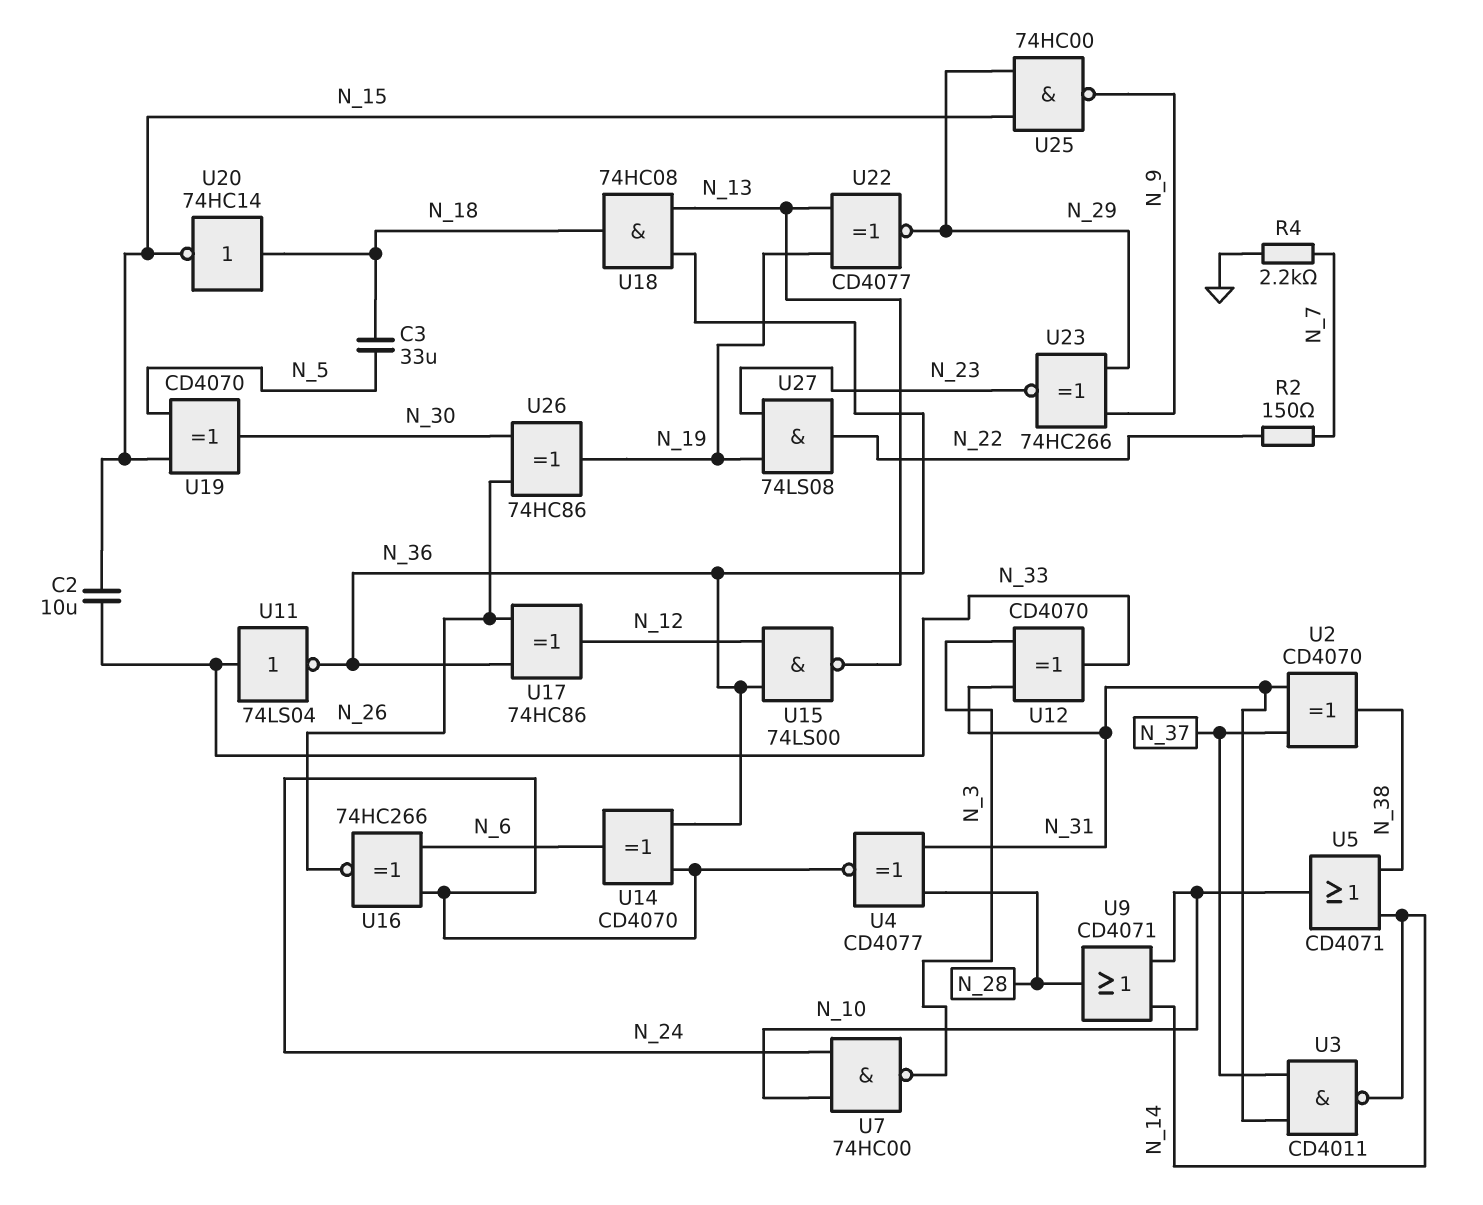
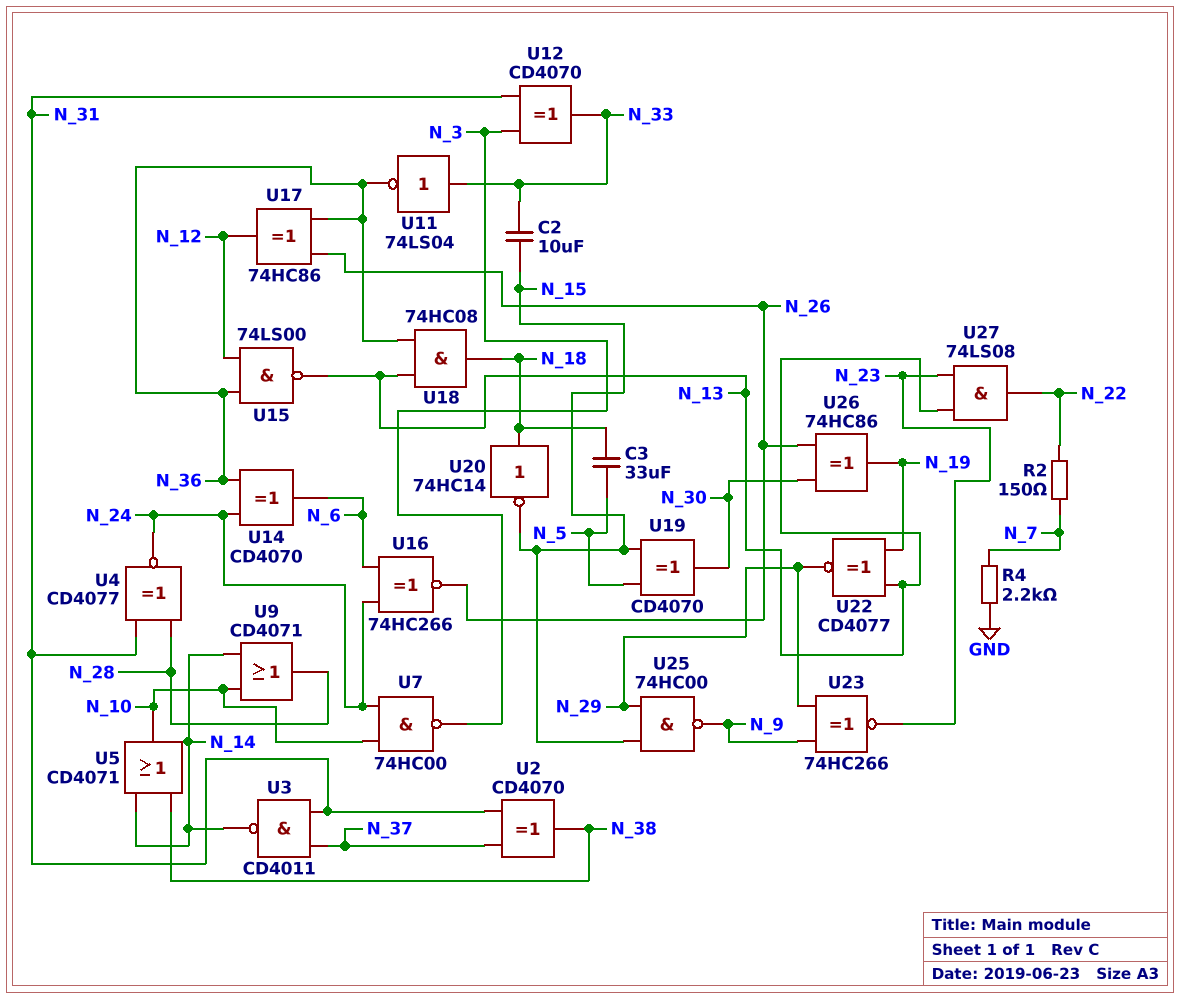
U27: AND 74LS08 (in N_19, in N_23, out N_22) -> AND 74LS08 (in N_13, in N_23, out N_22)

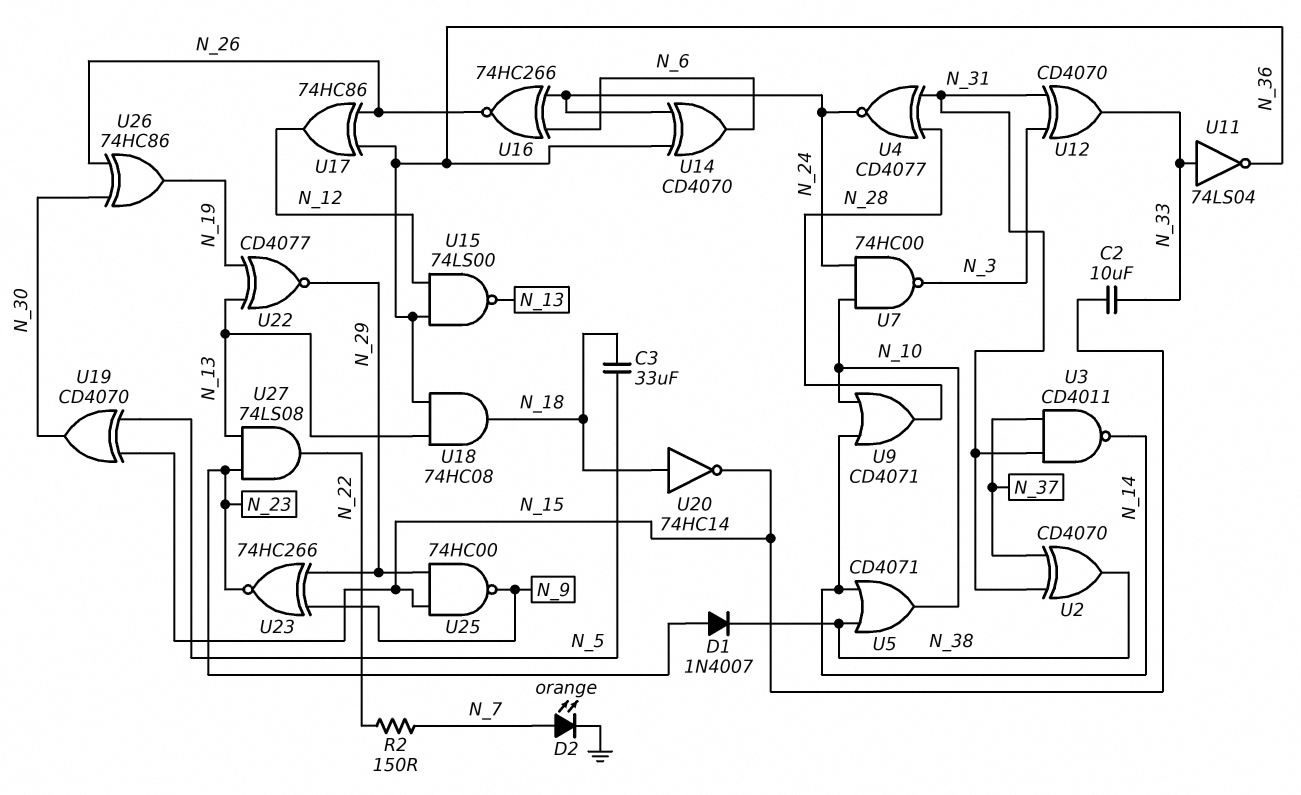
D1: none -> diode 1N4007 (A N_23, K N_38)
D2: none -> LED orange (A N_7, K GND)
R4: 2.2k (GND, N_7) -> none

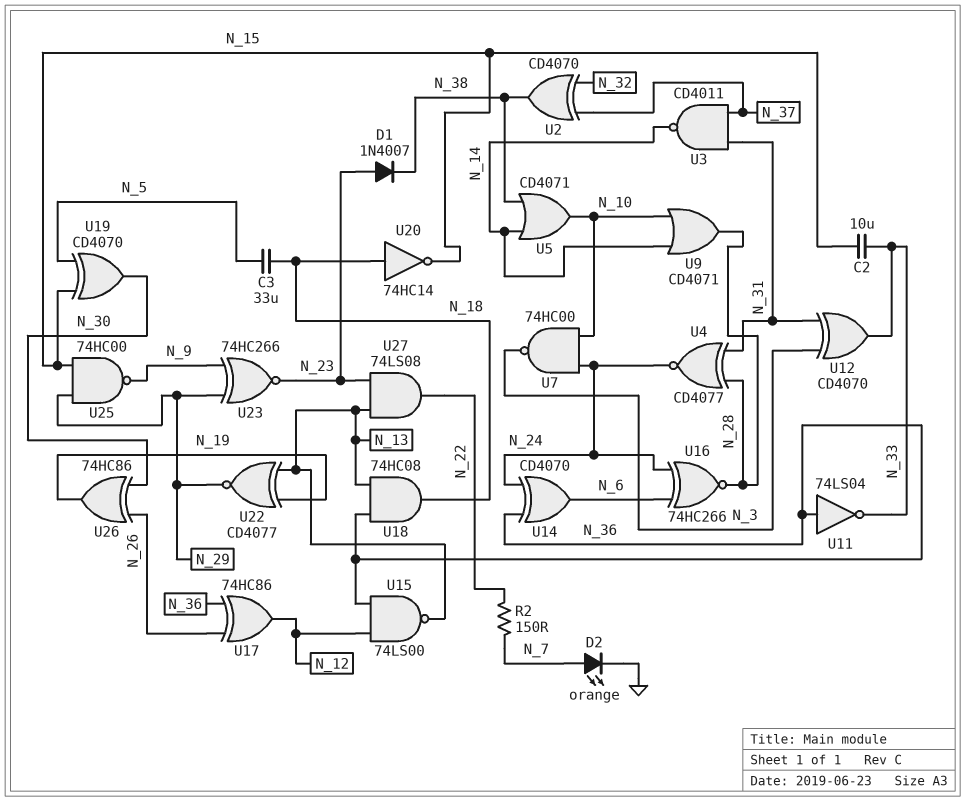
U2: XOR CD4070 (in N_31, in N_37, out N_38) -> XOR CD4070 (in N_32, in N_37, out N_38)
U11: NOT 74LS04 (in N_33, out N_36) -> NOT 74LS04 (in N_36, out N_33)
U16: XNOR 74HC266 (in N_6, in N_24, out N_26) -> XNOR 74HC266 (in N_6, in N_24, out N_28)

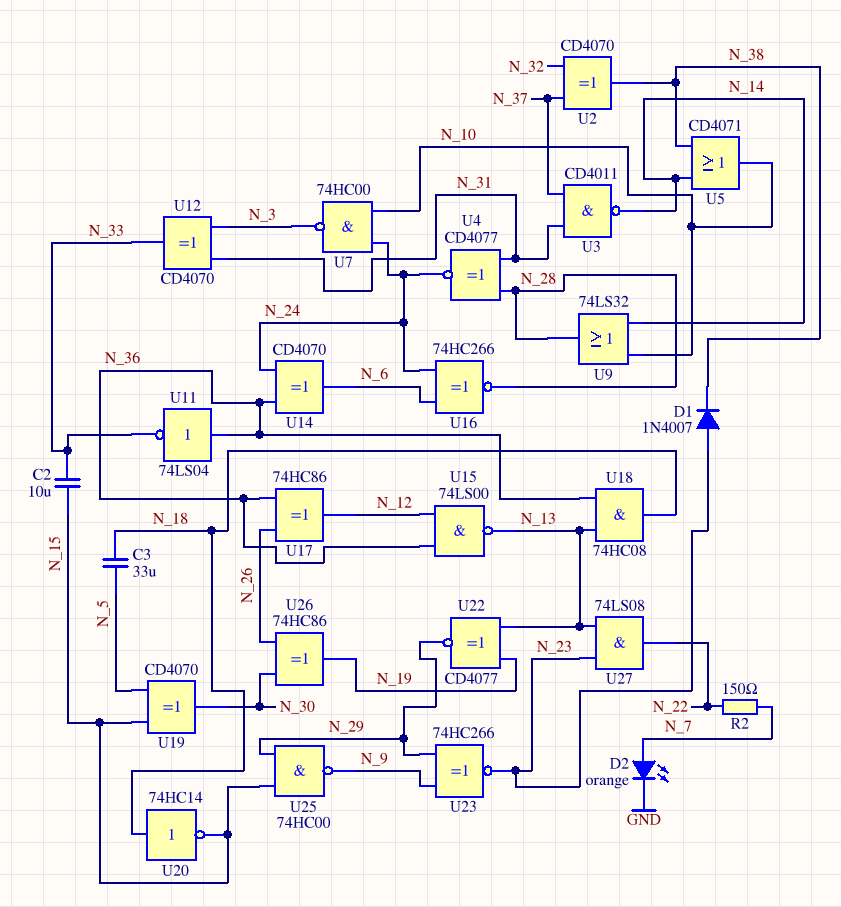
U9: OR CD4071 (in N_10, in N_14, out N_28) -> OR 74LS32 (in N_10, in N_14, out N_28)

